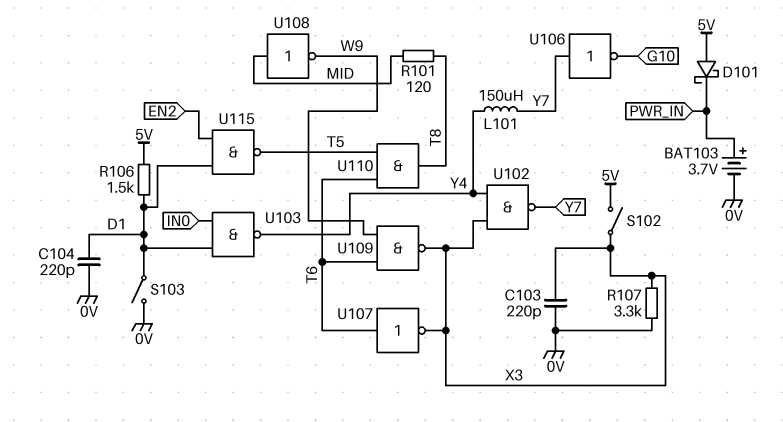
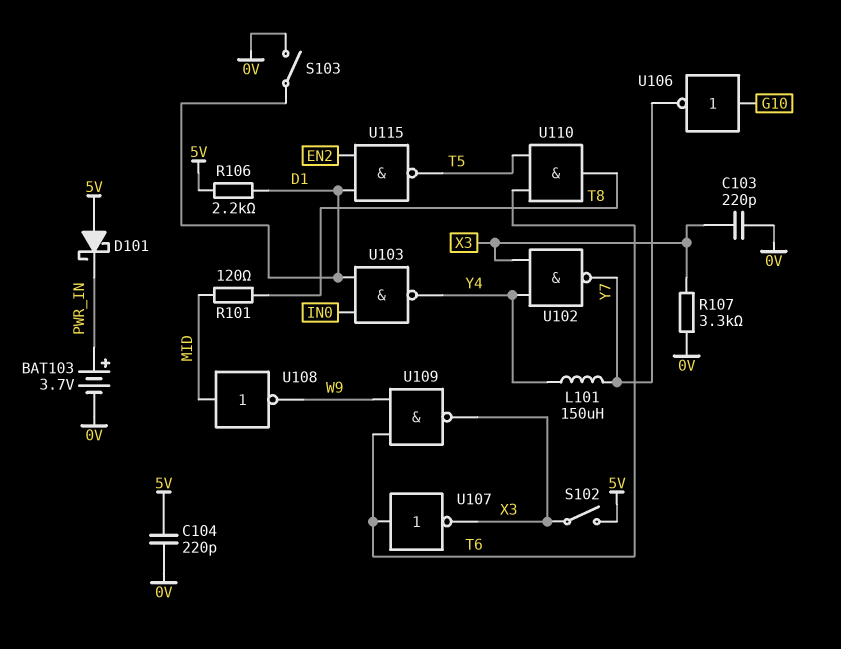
C104: 220pF (0V, D1) -> 220pF (0V, 5V)
R106: 1.5k (5V, D1) -> 2.2k (5V, D1)
U106: NOT (in Y7, out G10) -> NOT (in G10, out Y7)

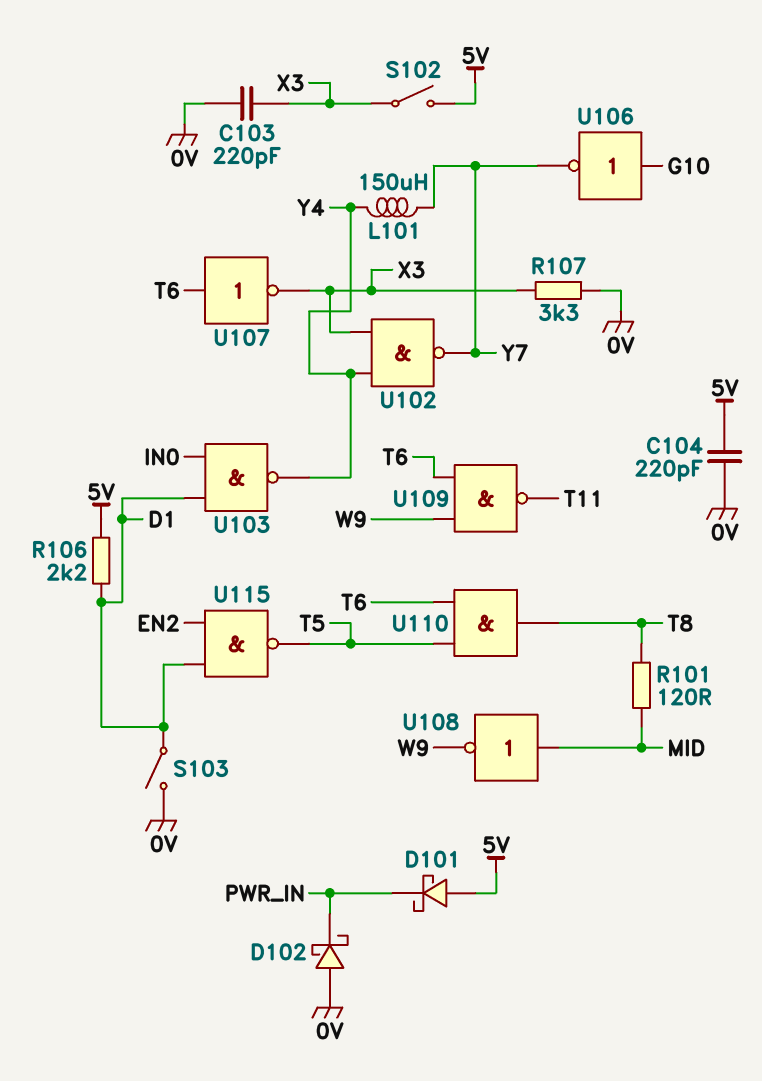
BAT103: 3.7V (plus PWR_IN, minus 0V) -> none
D102: none -> schottky (A 0V, K PWR_IN)
U109: NAND (in T6, in W9, out X3) -> NAND (in T6, in W9, out T11)

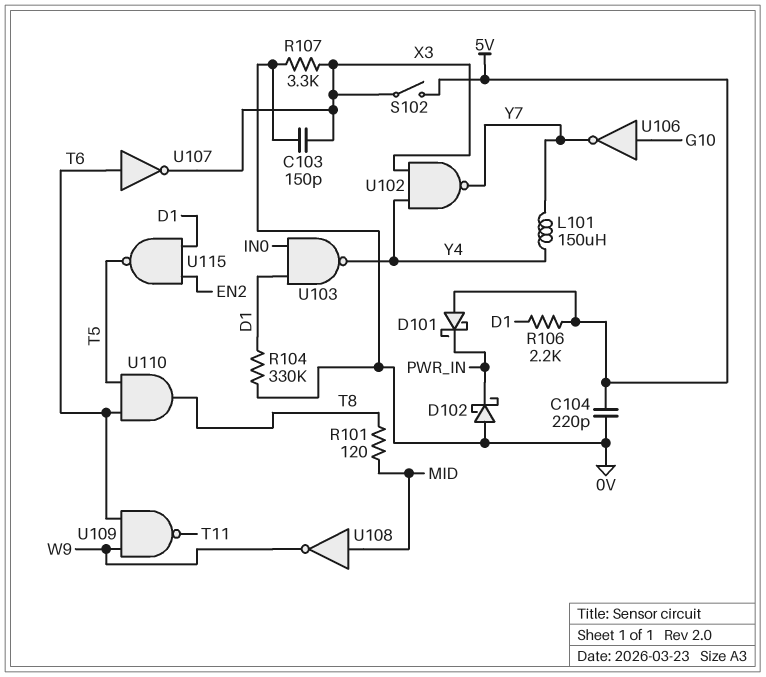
C103: 220pF (0V, X3) -> 150pF (0V, X3)
R104: none -> 330k (0V, D1)
S103: switch (0V, D1) -> none

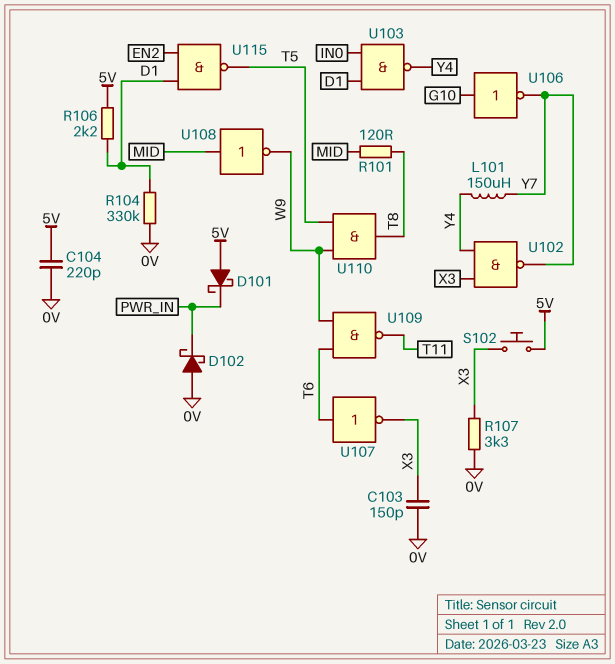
S102: switch (5V, X3) -> button (5V, X3)
U110: AND (in T5, in T6, out T8) -> AND (in T5, in W9, out T8)

